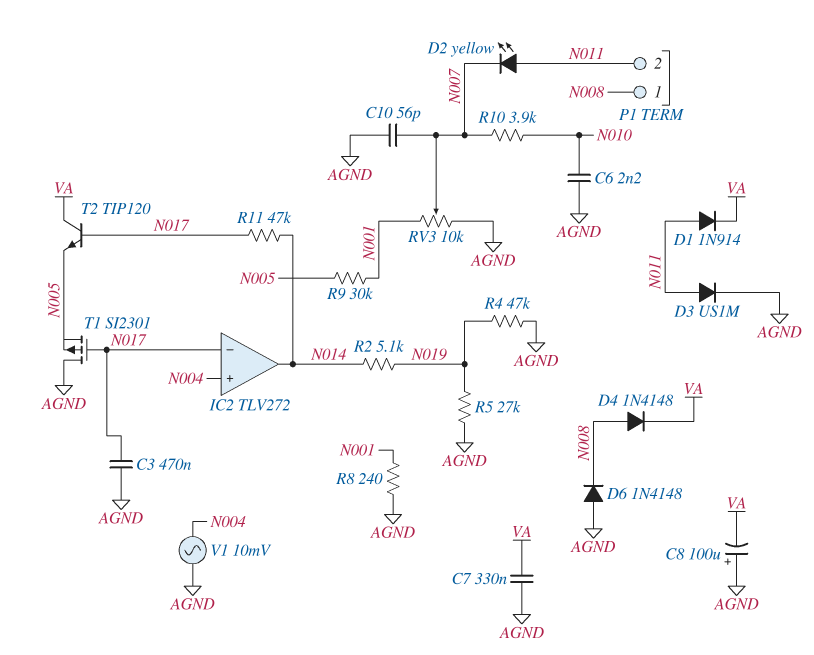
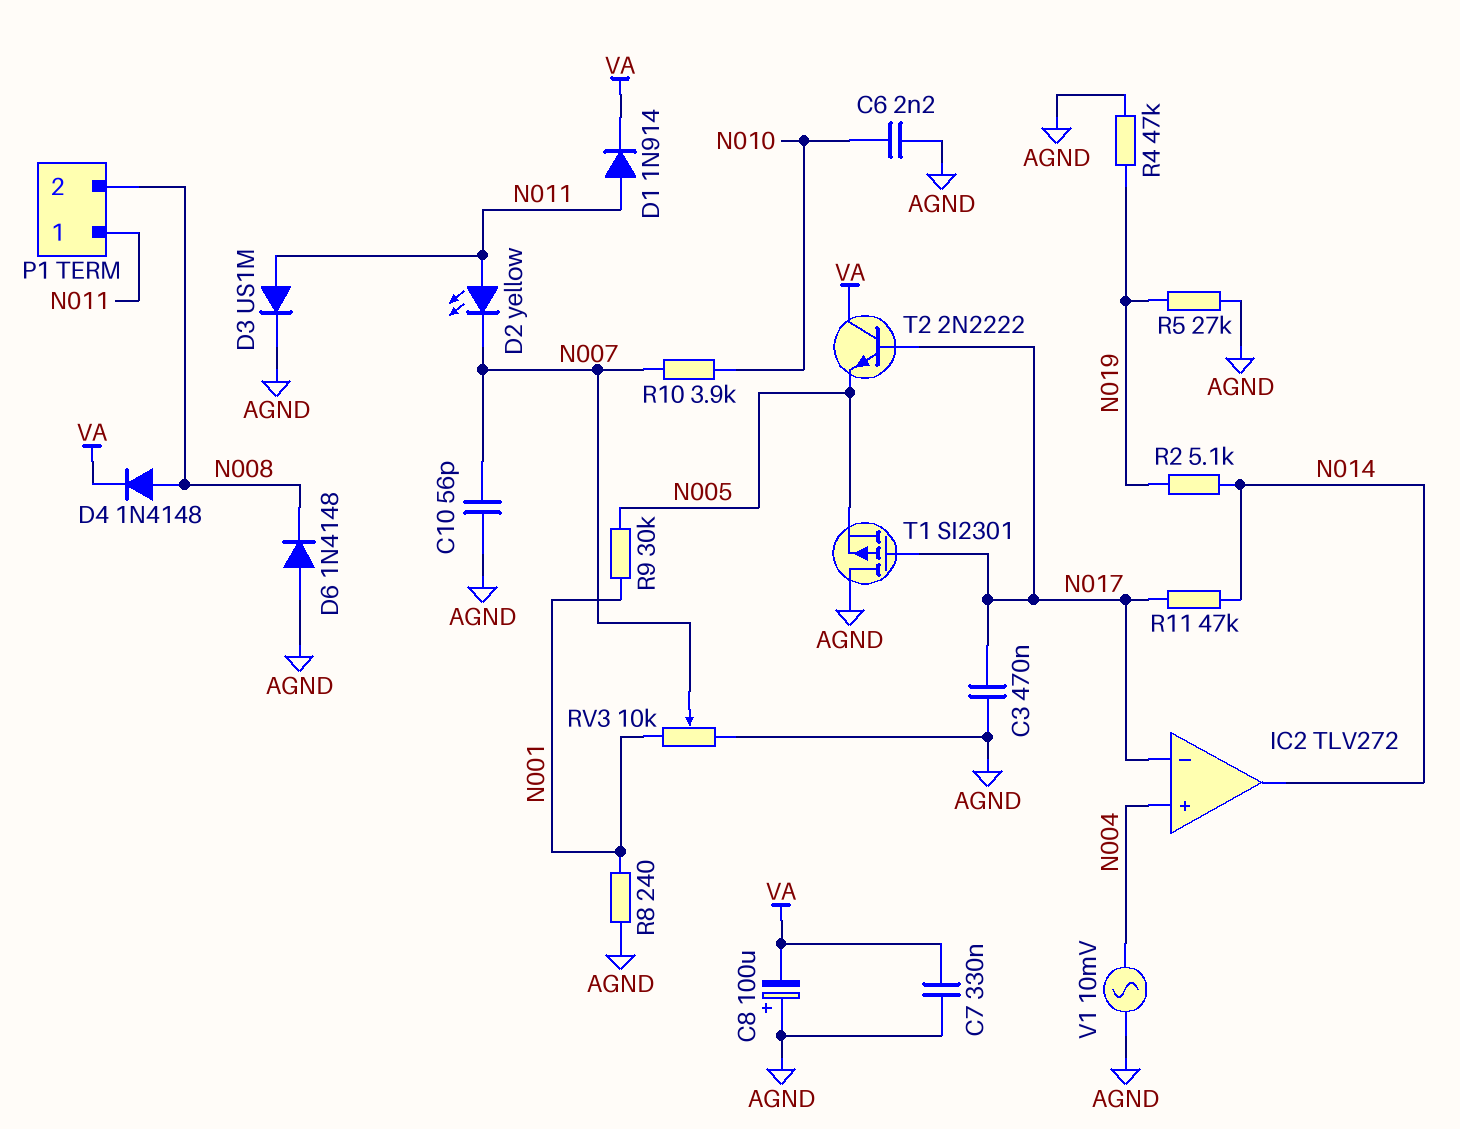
P1 pin 1: N008 -> N011
P1 pin 2: N011 -> N008
T2: NPN TIP120 (B N017, C VA, E N005) -> NPN 2N2222 (B N017, C VA, E N005)

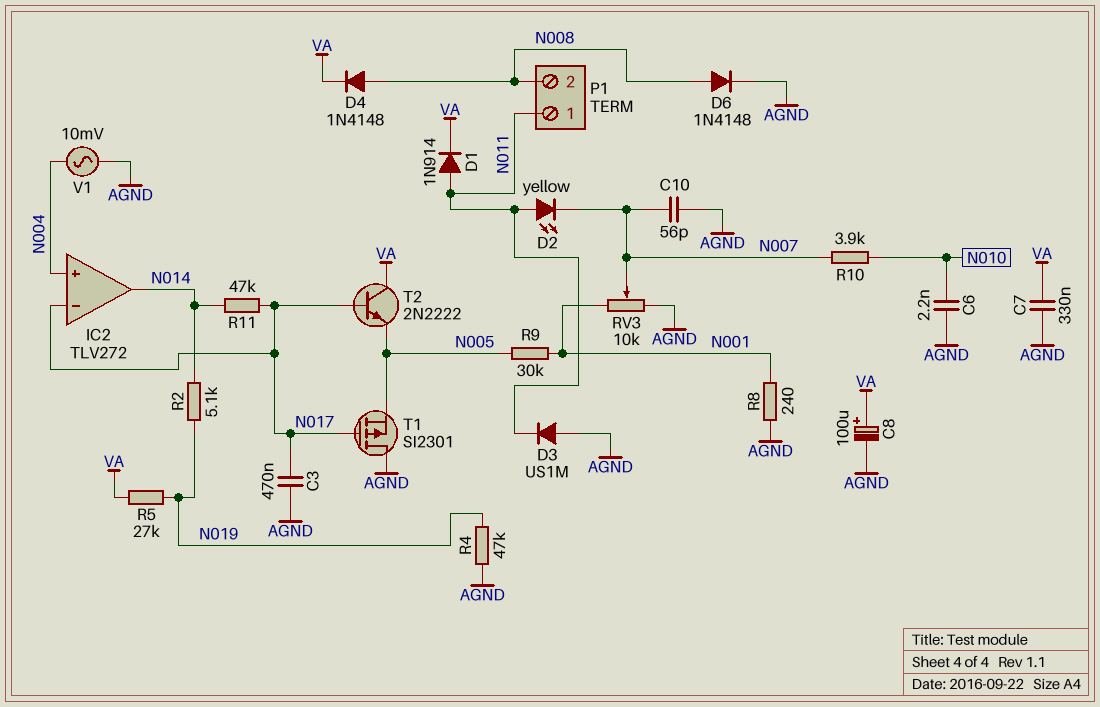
C8: 100uF (plus AGND, minus VA) -> 100uF (plus VA, minus AGND)
D3: diode US1M (A N011, K AGND) -> diode US1M (A AGND, K N011)
D6: diode 1N4148 (A AGND, K N008) -> diode 1N4148 (A N008, K AGND)
R5: 27k (AGND, N019) -> 27k (N019, VA)

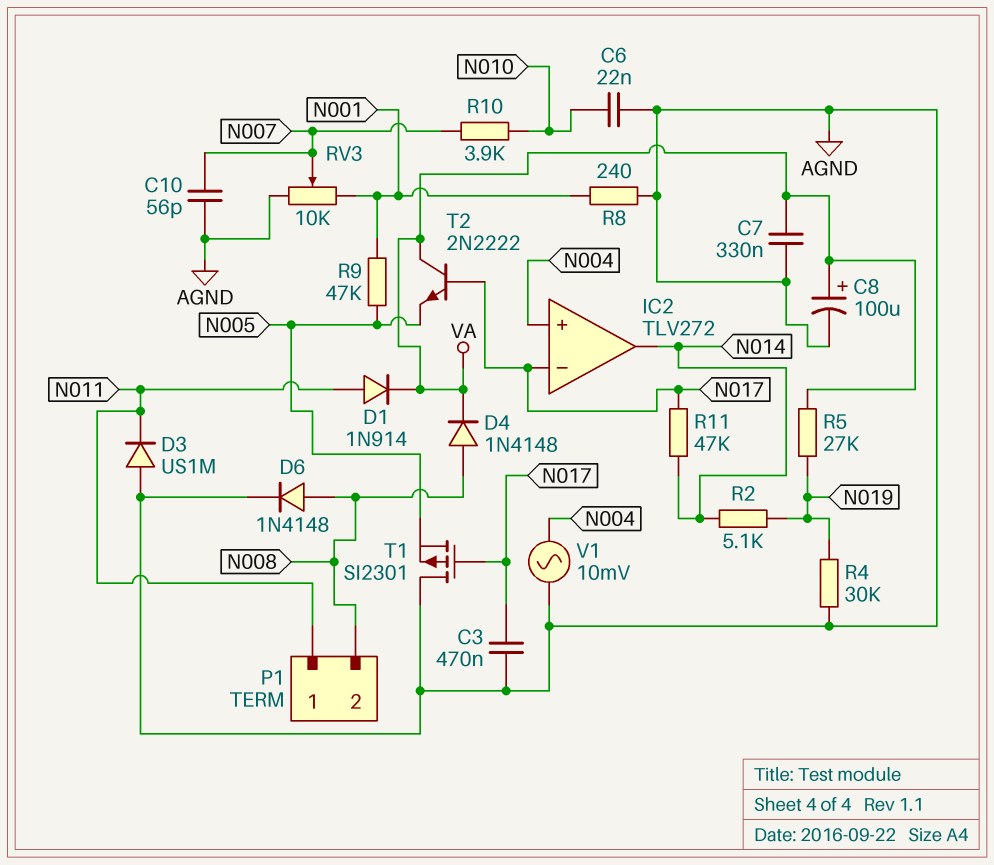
C6: 2.2nF (AGND, N010) -> 22nF (AGND, N010)
D2: LED yellow (A N011, K N007) -> none
R4: 47k (AGND, N019) -> 30k (AGND, N019)
R9: 30k (N001, N005) -> 47k (N001, N005)

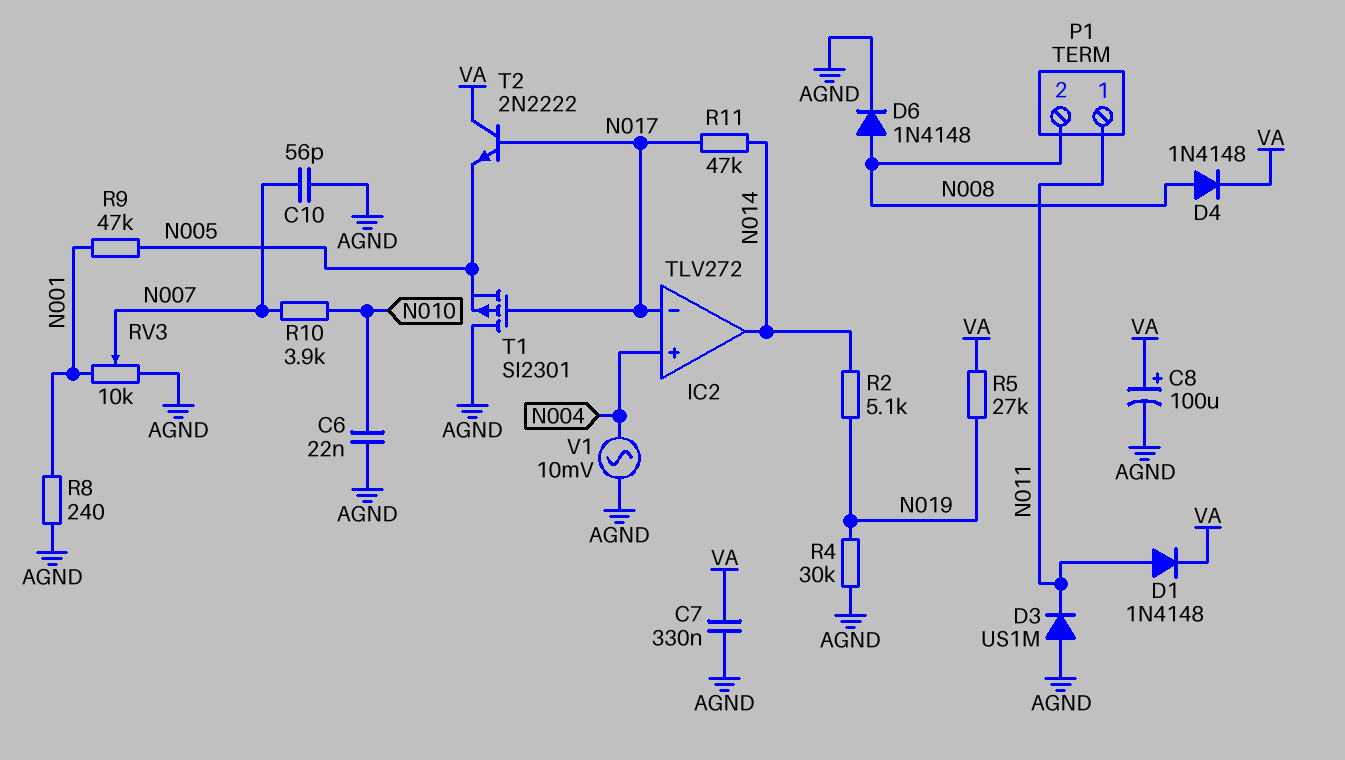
C3: 470nF (AGND, N017) -> none
D1: diode 1N914 (A N011, K VA) -> diode 1N4148 (A N011, K VA)

